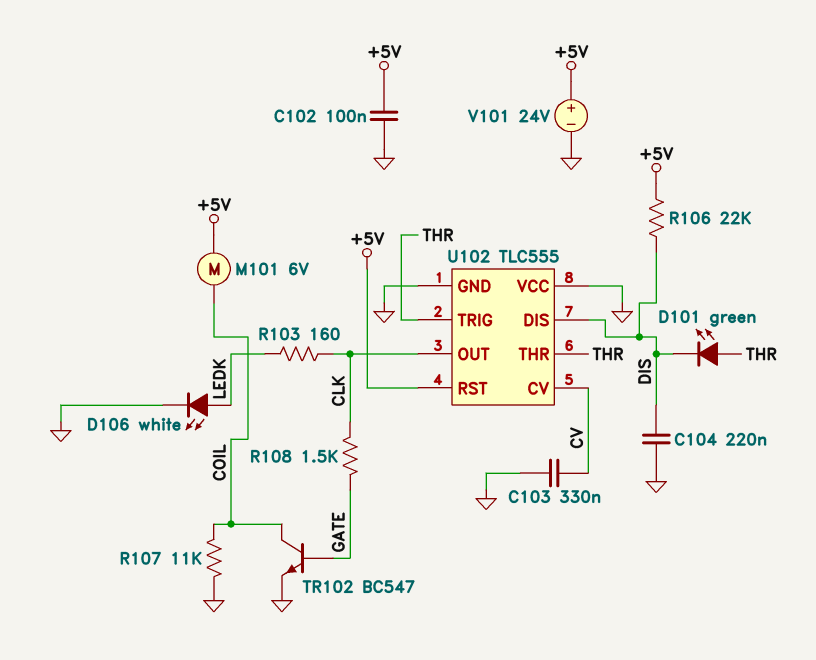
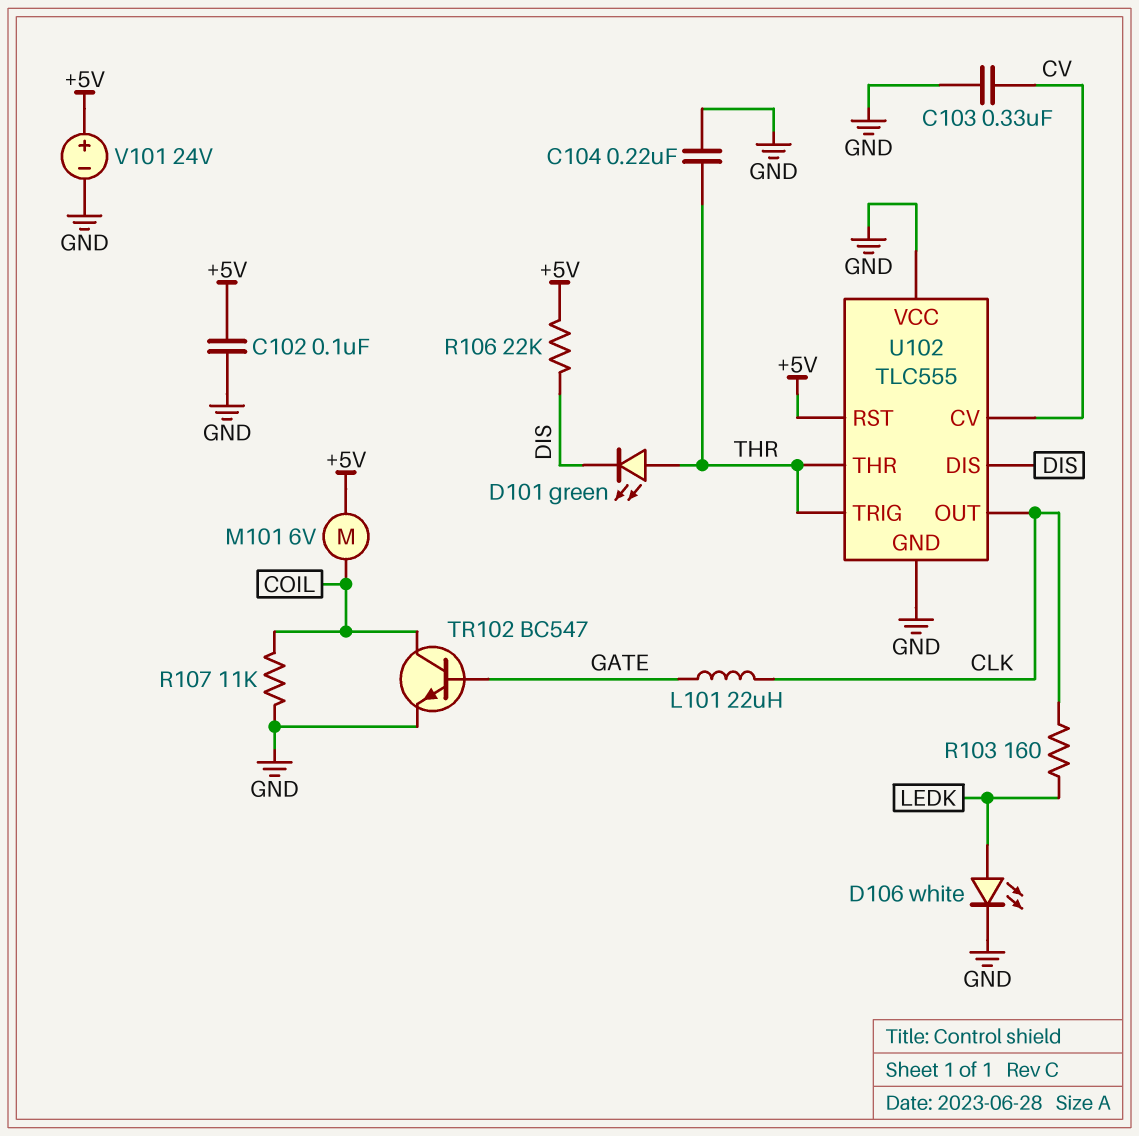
C104: 220nF (DIS, GND) -> 220nF (GND, THR)
L101: none -> 22uH (CLK, GATE)
R108: 1.5k (CLK, GATE) -> none

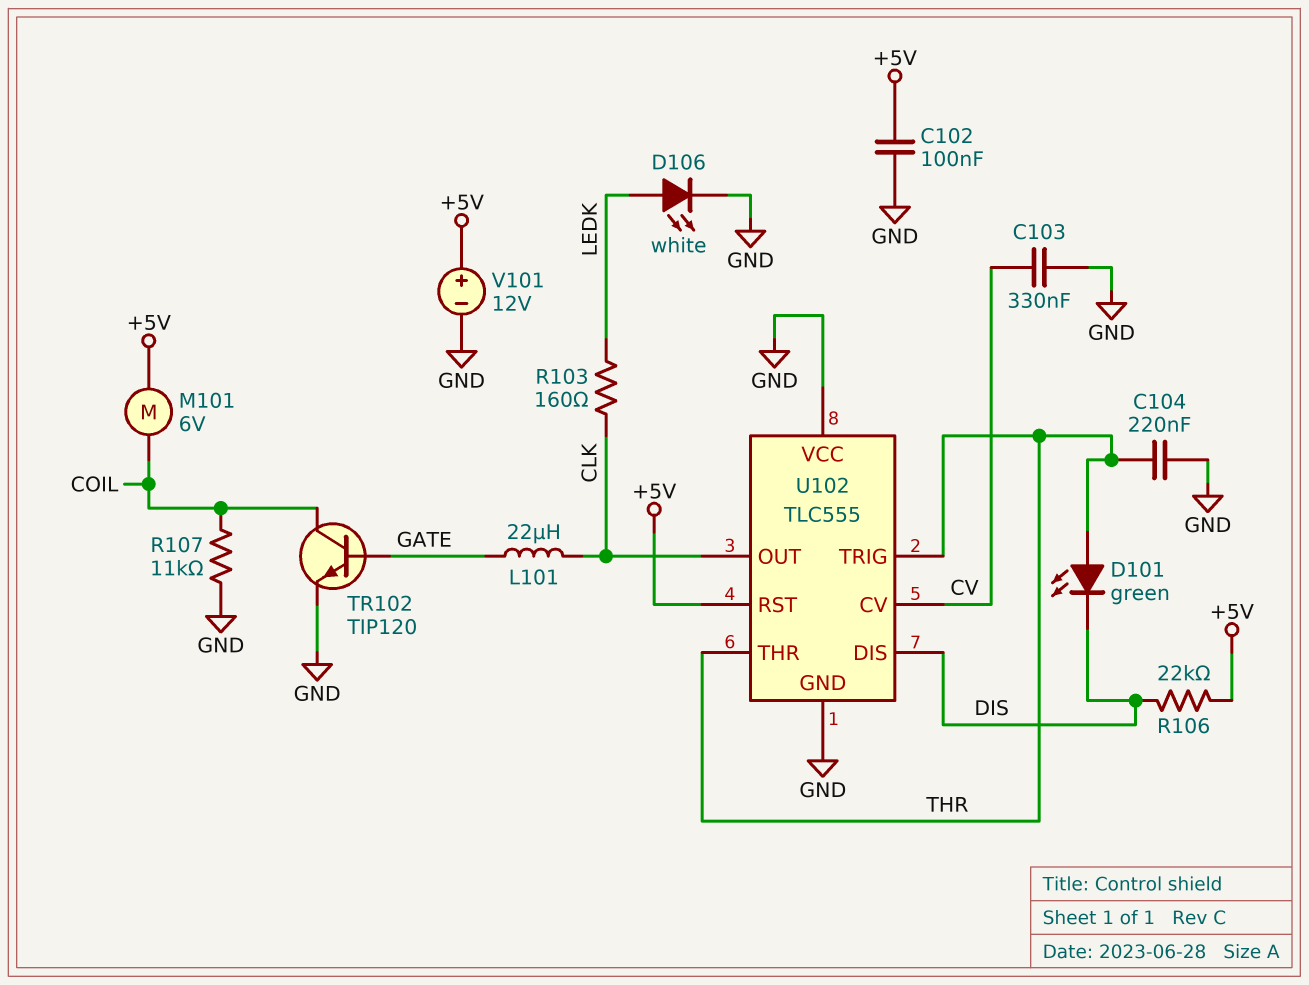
TR102: NPN BC547 (B GATE, C COIL, E GND) -> NPN TIP120 (B GATE, C COIL, E GND)
V101: 24V (plus +5V, minus GND) -> 12V (plus +5V, minus GND)

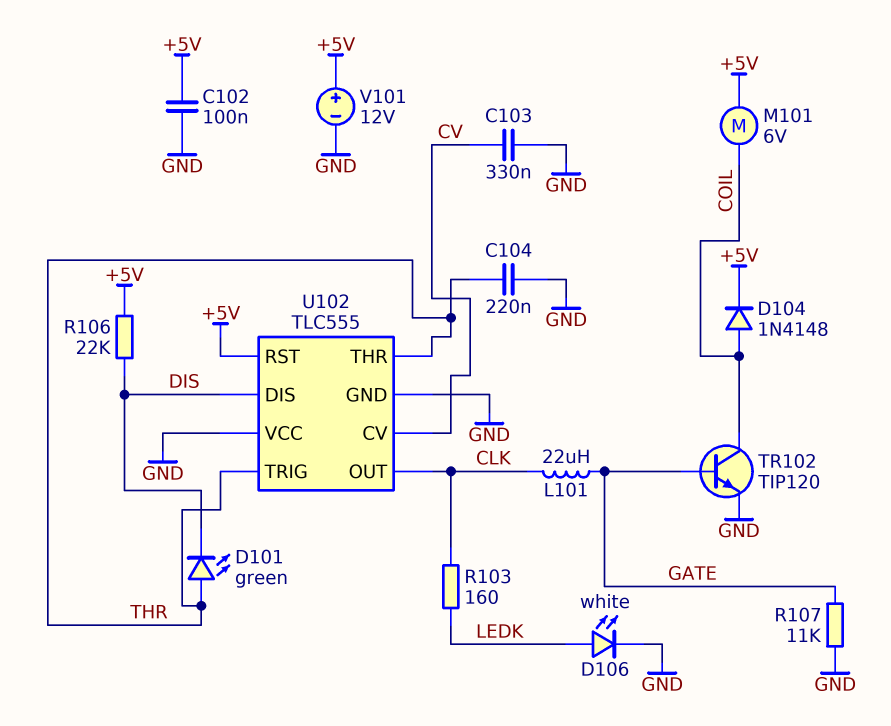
D104: none -> diode 1N4148 (A COIL, K +5V)
R107: 11k (COIL, GND) -> 11k (GATE, GND)

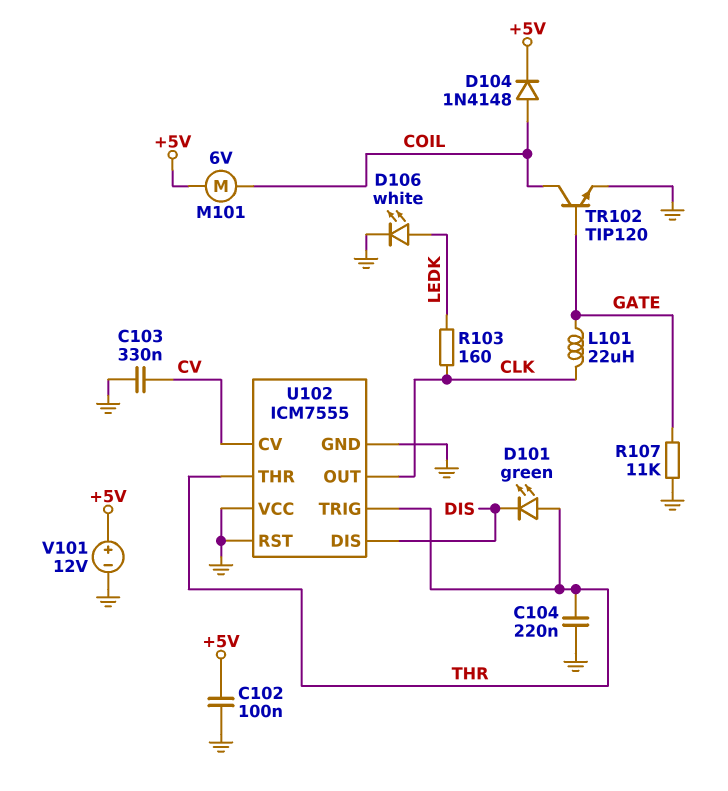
R106: 22k (+5V, DIS) -> none
U102: TLC555 -> ICM7555
U102 pin RST: +5V -> GND

